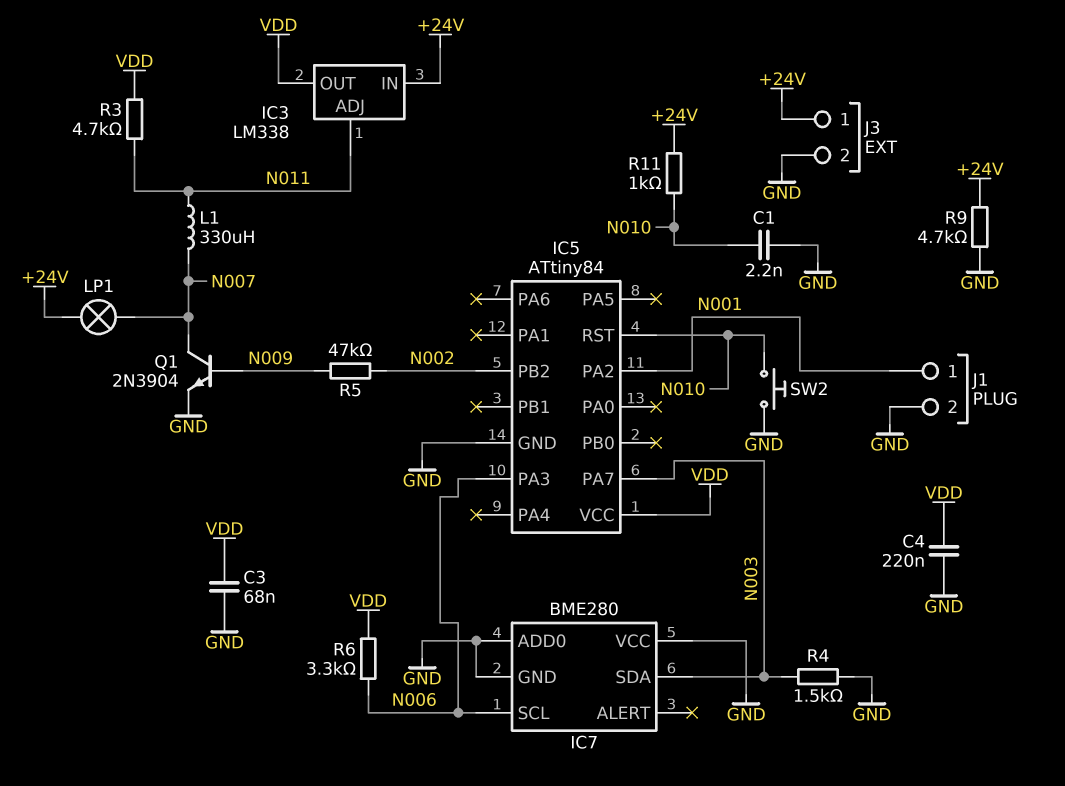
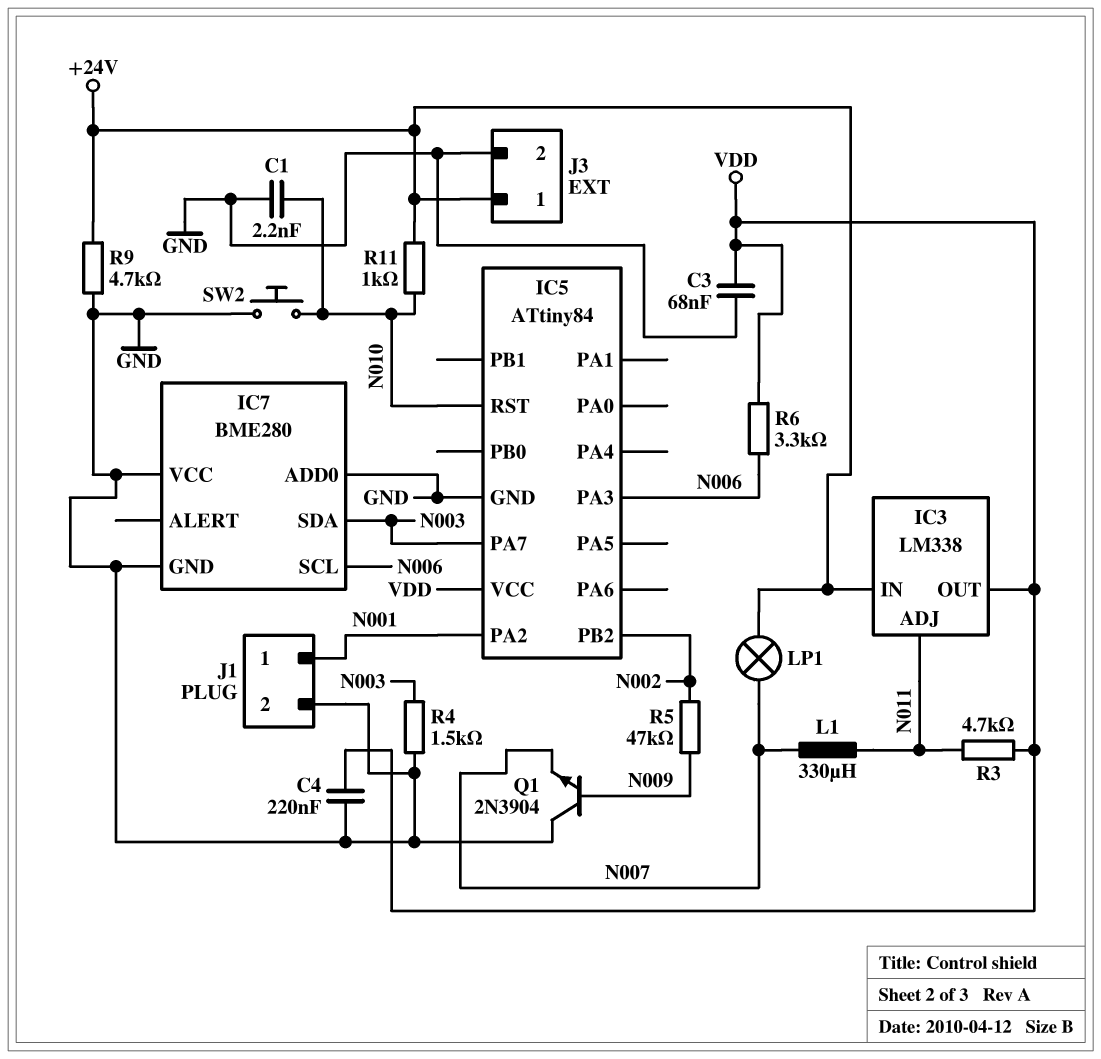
Q1: NPN 2N3904 (B N009, C N007, E GND) -> NPN 2N3904 (B N009, C GND, E N007)

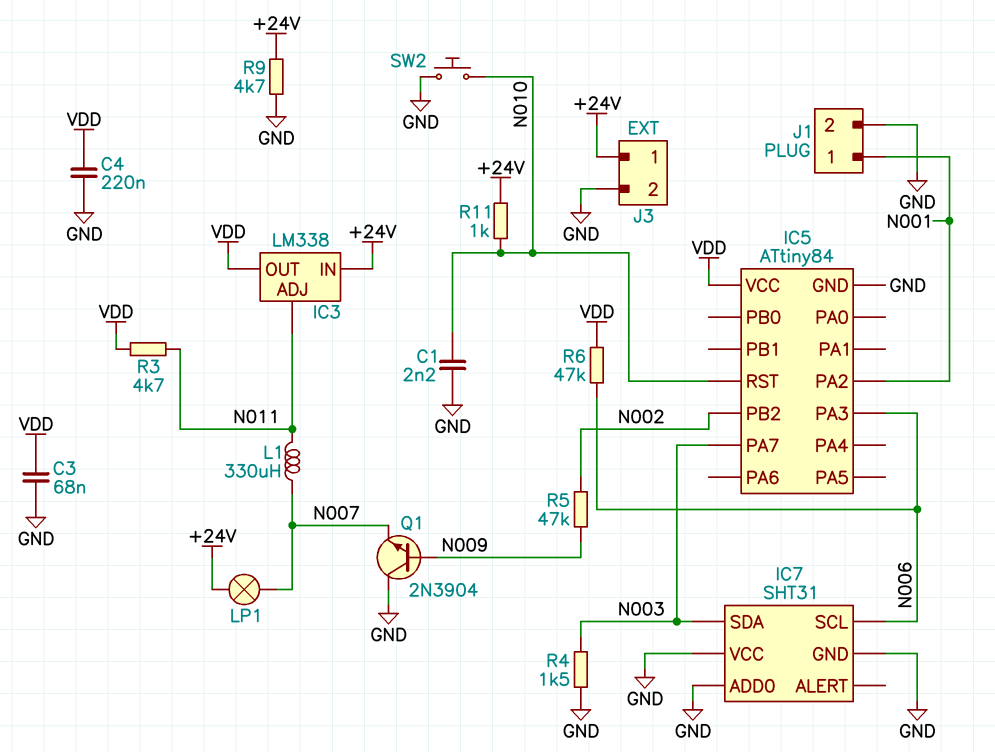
IC7: BME280 -> SHT31
R6: 3.3k (N006, VDD) -> 47k (N006, VDD)

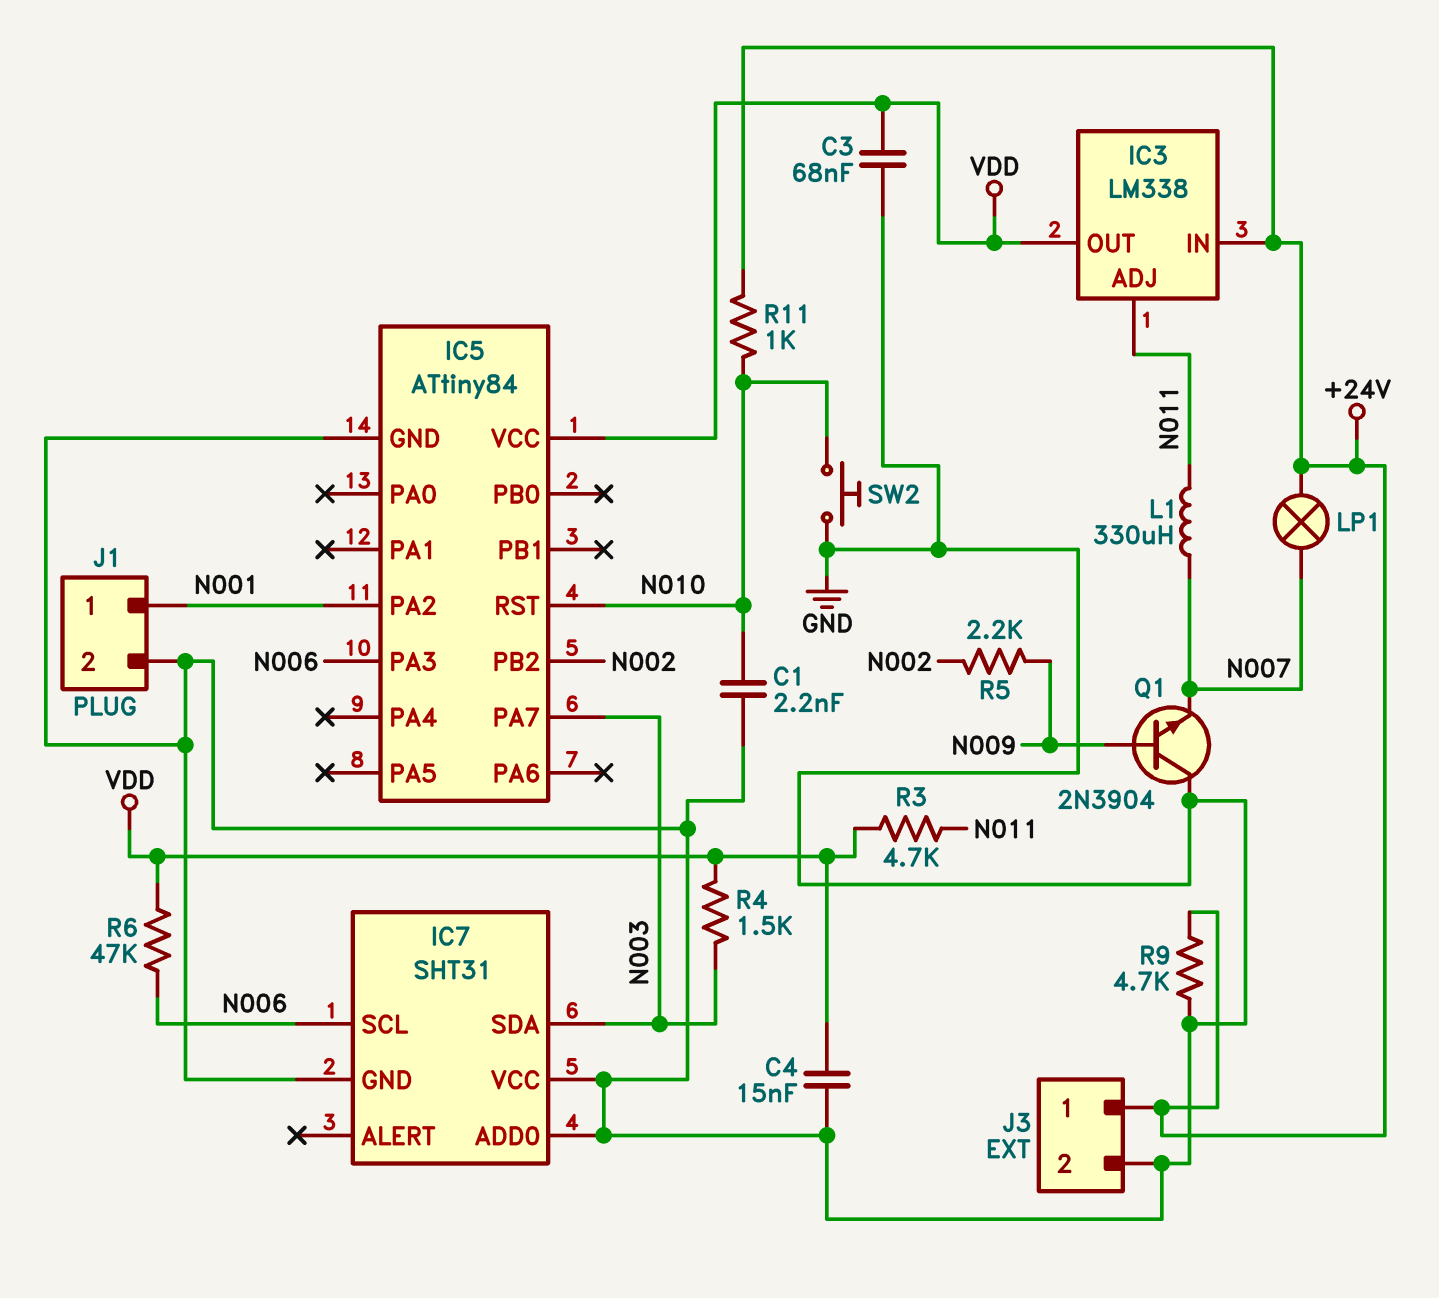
C4: 220nF (GND, VDD) -> 15nF (GND, VDD)
R4: 1.5k (GND, N003) -> 1.5k (N003, VDD)
R5: 47k (N002, N009) -> 2.2k (N002, N009)

